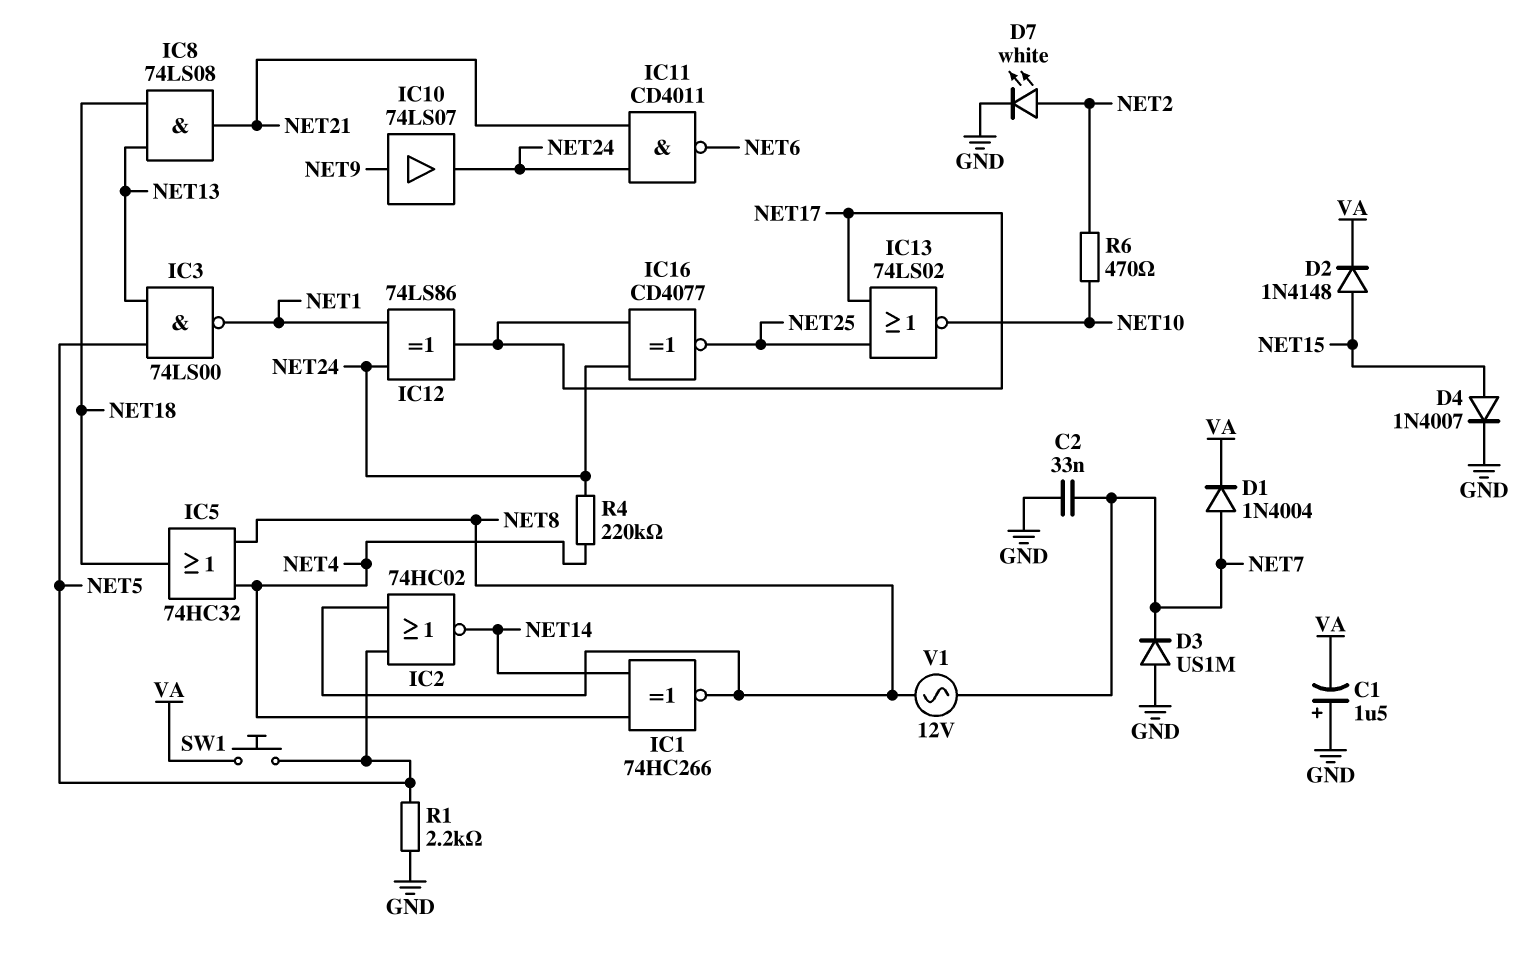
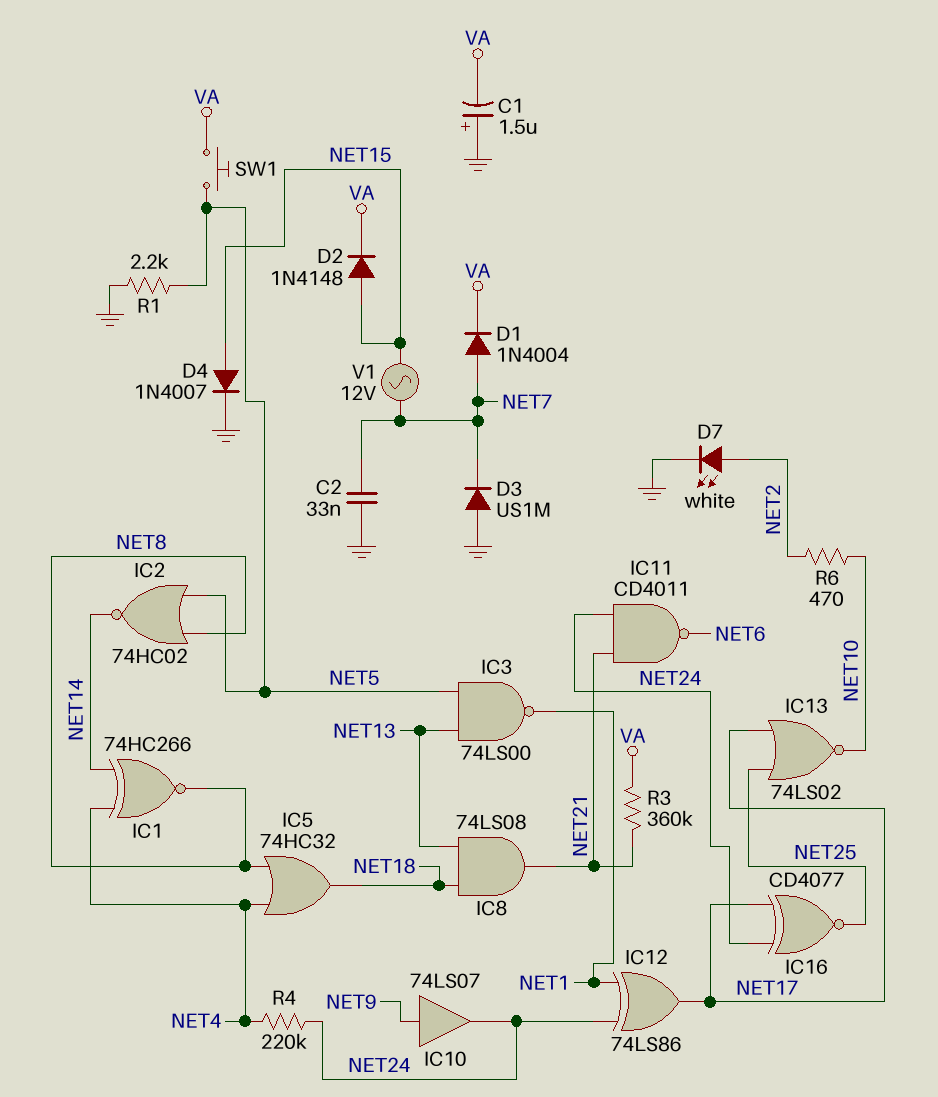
R3: none -> 360k (NET21, VA)
V1: AC 12V (NET7, NET8) -> AC 12V (NET7, NET15)

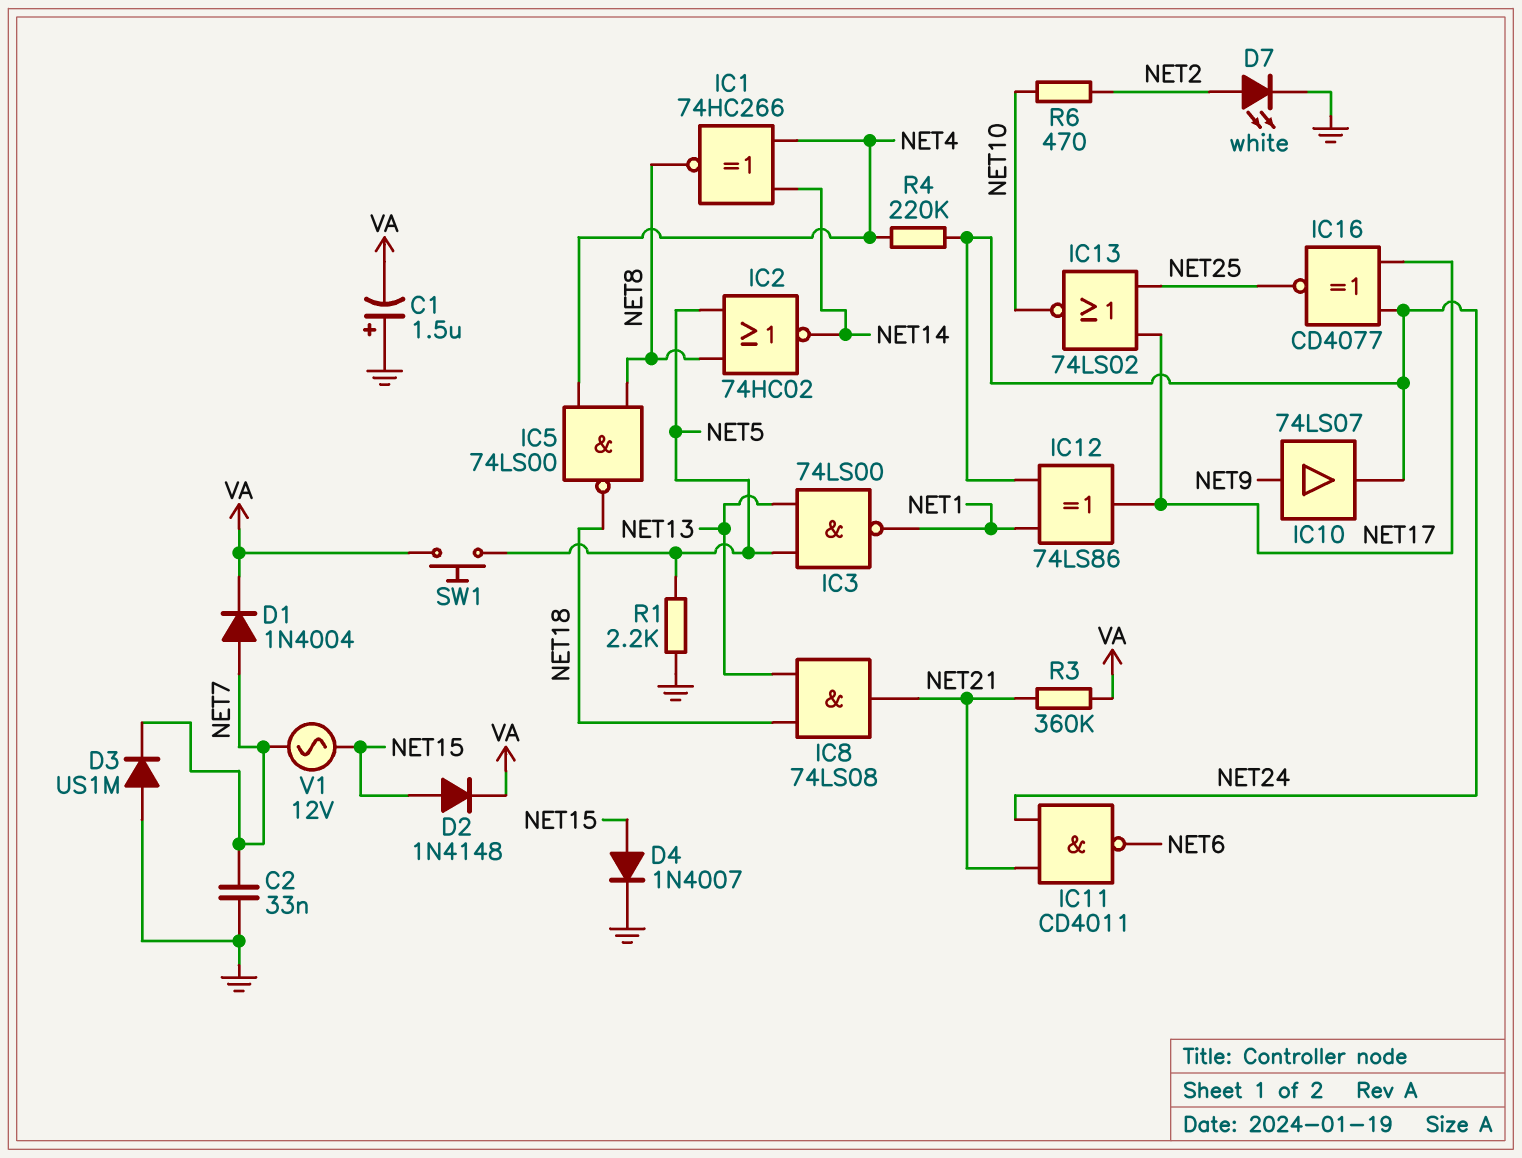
IC5: OR 74HC32 (in NET4, in NET8, out NET18) -> NAND 74LS00 (in NET4, in NET8, out NET18)

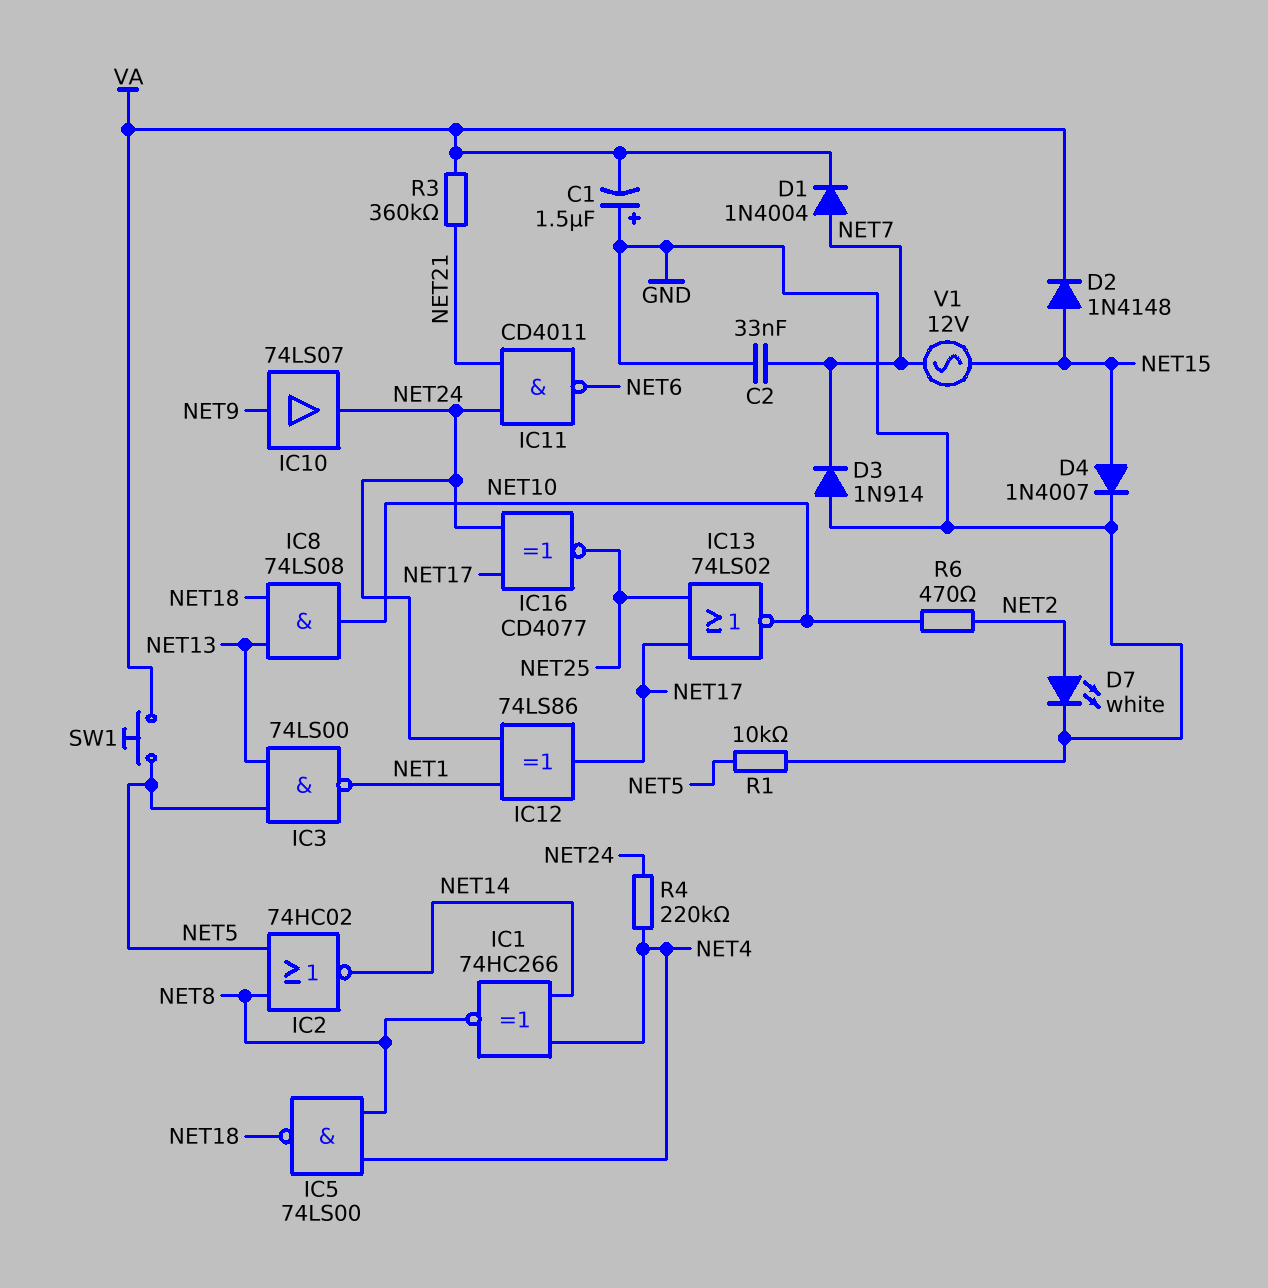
D3: diode US1M (A GND, K NET7) -> diode 1N914 (A GND, K NET7)
IC8: AND 74LS08 (in NET13, in NET18, out NET21) -> AND 74LS08 (in NET13, in NET18, out NET10)
R1: 2.2k (GND, NET5) -> 10k (GND, NET5)

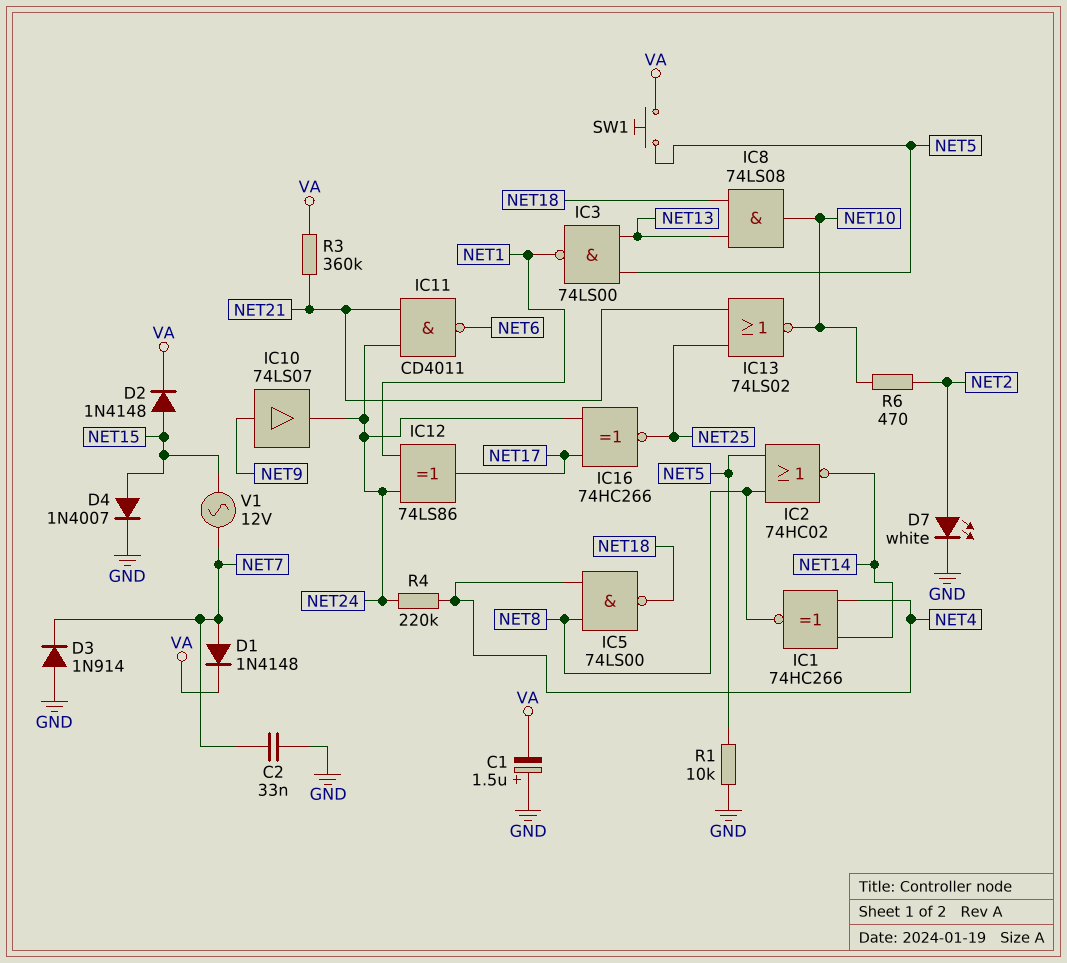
D1: diode 1N4004 (A NET7, K VA) -> diode 1N4148 (A NET7, K VA)
IC13: NOR 74LS02 (in NET17, in NET25, out NET10) -> NOR 74LS02 (in NET21, in NET25, out NET10)
IC16: XNOR CD4077 (in NET17, in NET24, out NET25) -> XNOR 74HC266 (in NET17, in NET24, out NET25)

